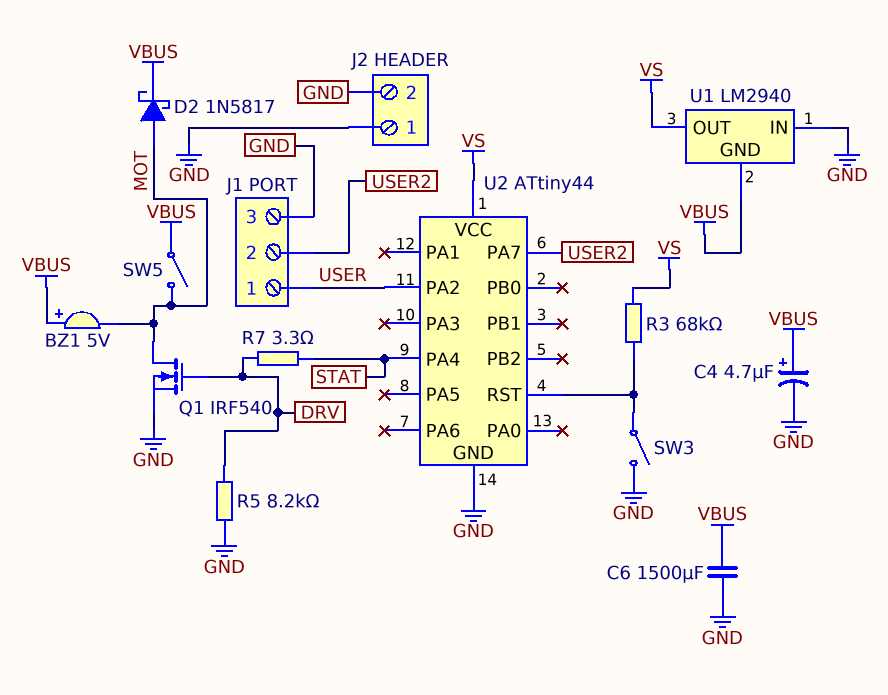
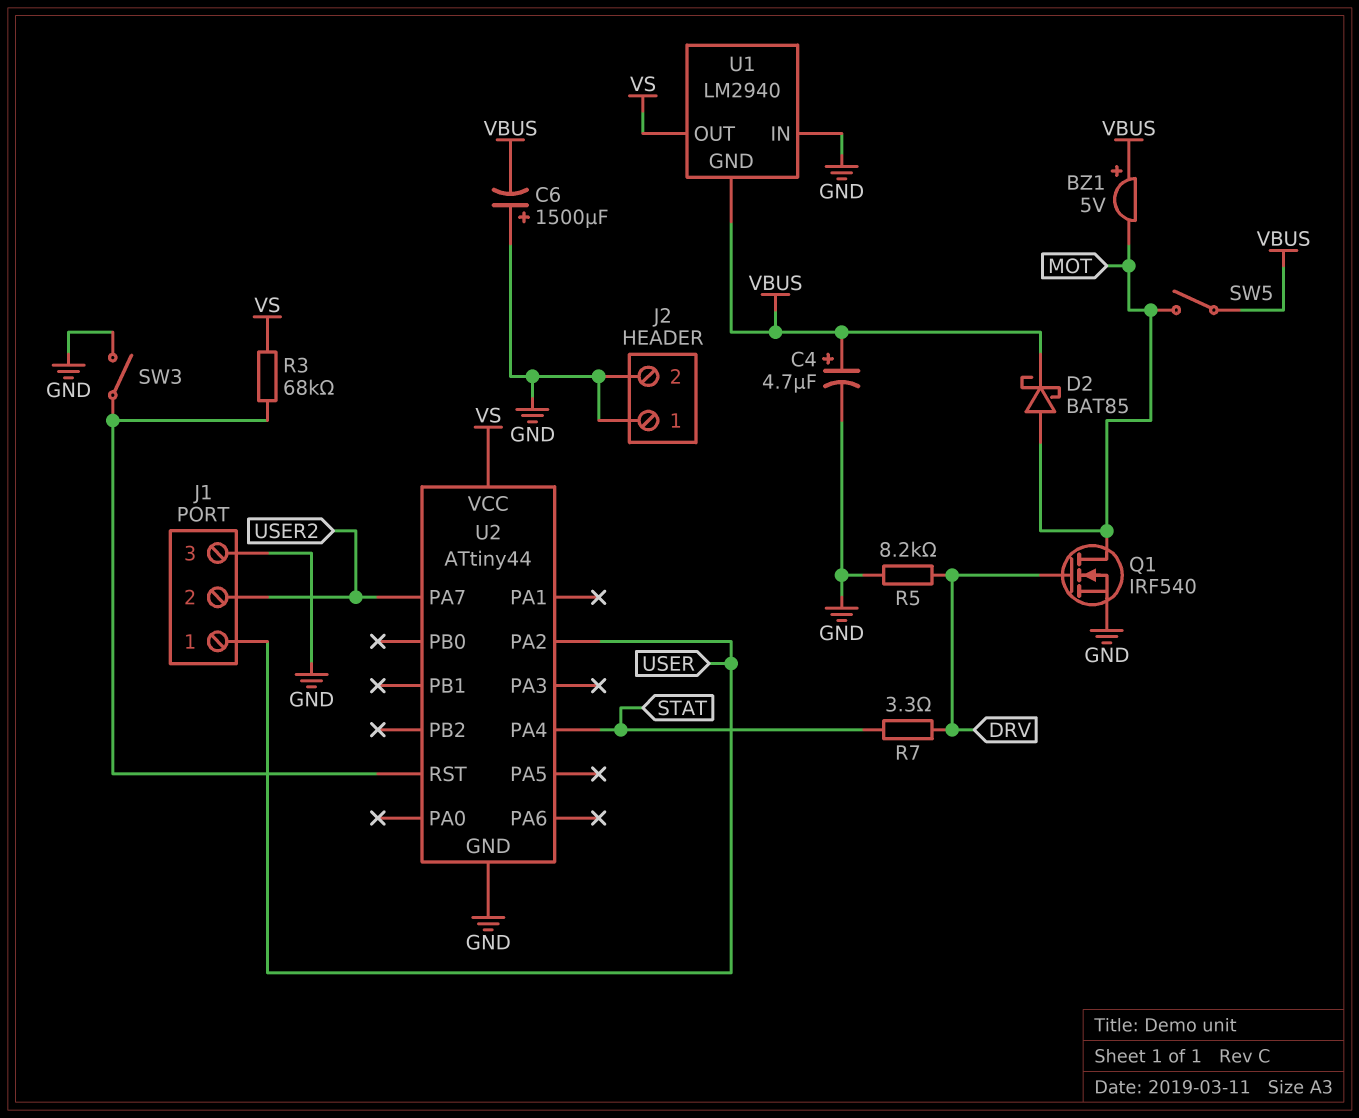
C6: 1500uF (GND, VBUS) -> 1500uF (plus GND, minus VBUS)
D2: schottky 1N5817 (A MOT, K VBUS) -> schottky BAT85 (A MOT, K VBUS)

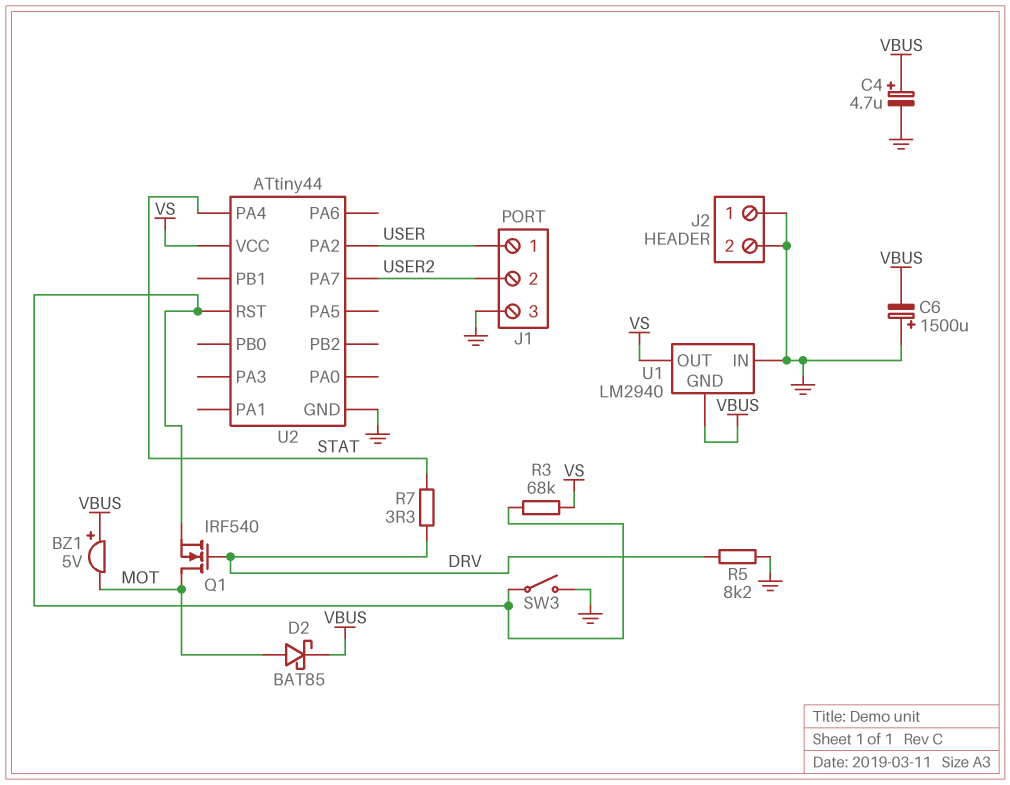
Q1: NMOS IRF540 (G DRV, D MOT, S GND) -> NMOS IRF540 (G DRV, D MOT, S U2/RST)
SW5: switch (MOT, VBUS) -> none

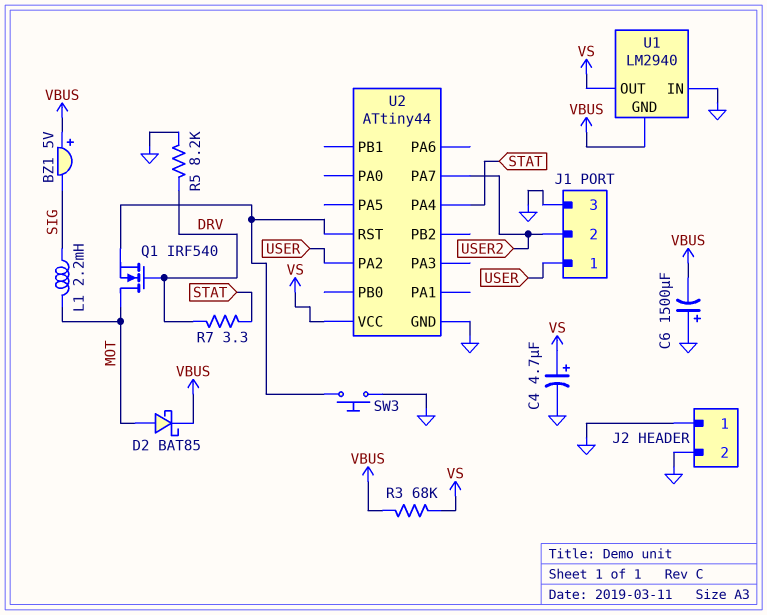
BZ1: buzzer 5V (plus VBUS, minus MOT) -> buzzer 5V (plus VBUS, minus SIG)
C4: 4.7uF (plus VBUS, minus GND) -> 4.7uF (plus VS, minus GND)
L1: none -> 2.2mH (MOT, SIG)
R3: 68k (U2/RST, VS) -> 68k (VBUS, VS)
SW3: switch (GND, U2/RST) -> button (GND, U2/RST)

